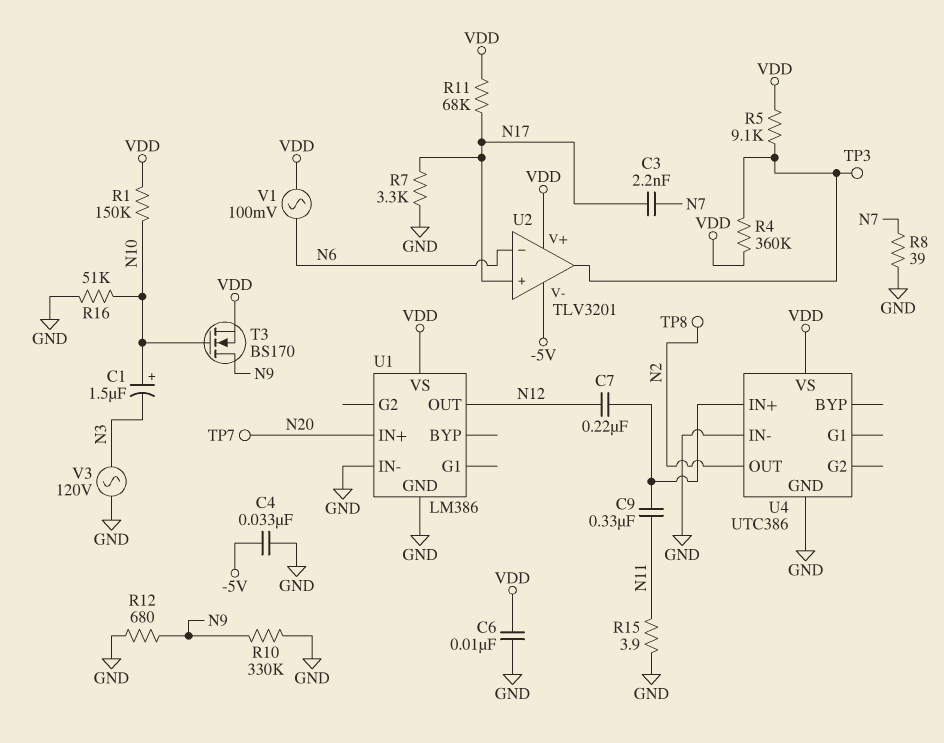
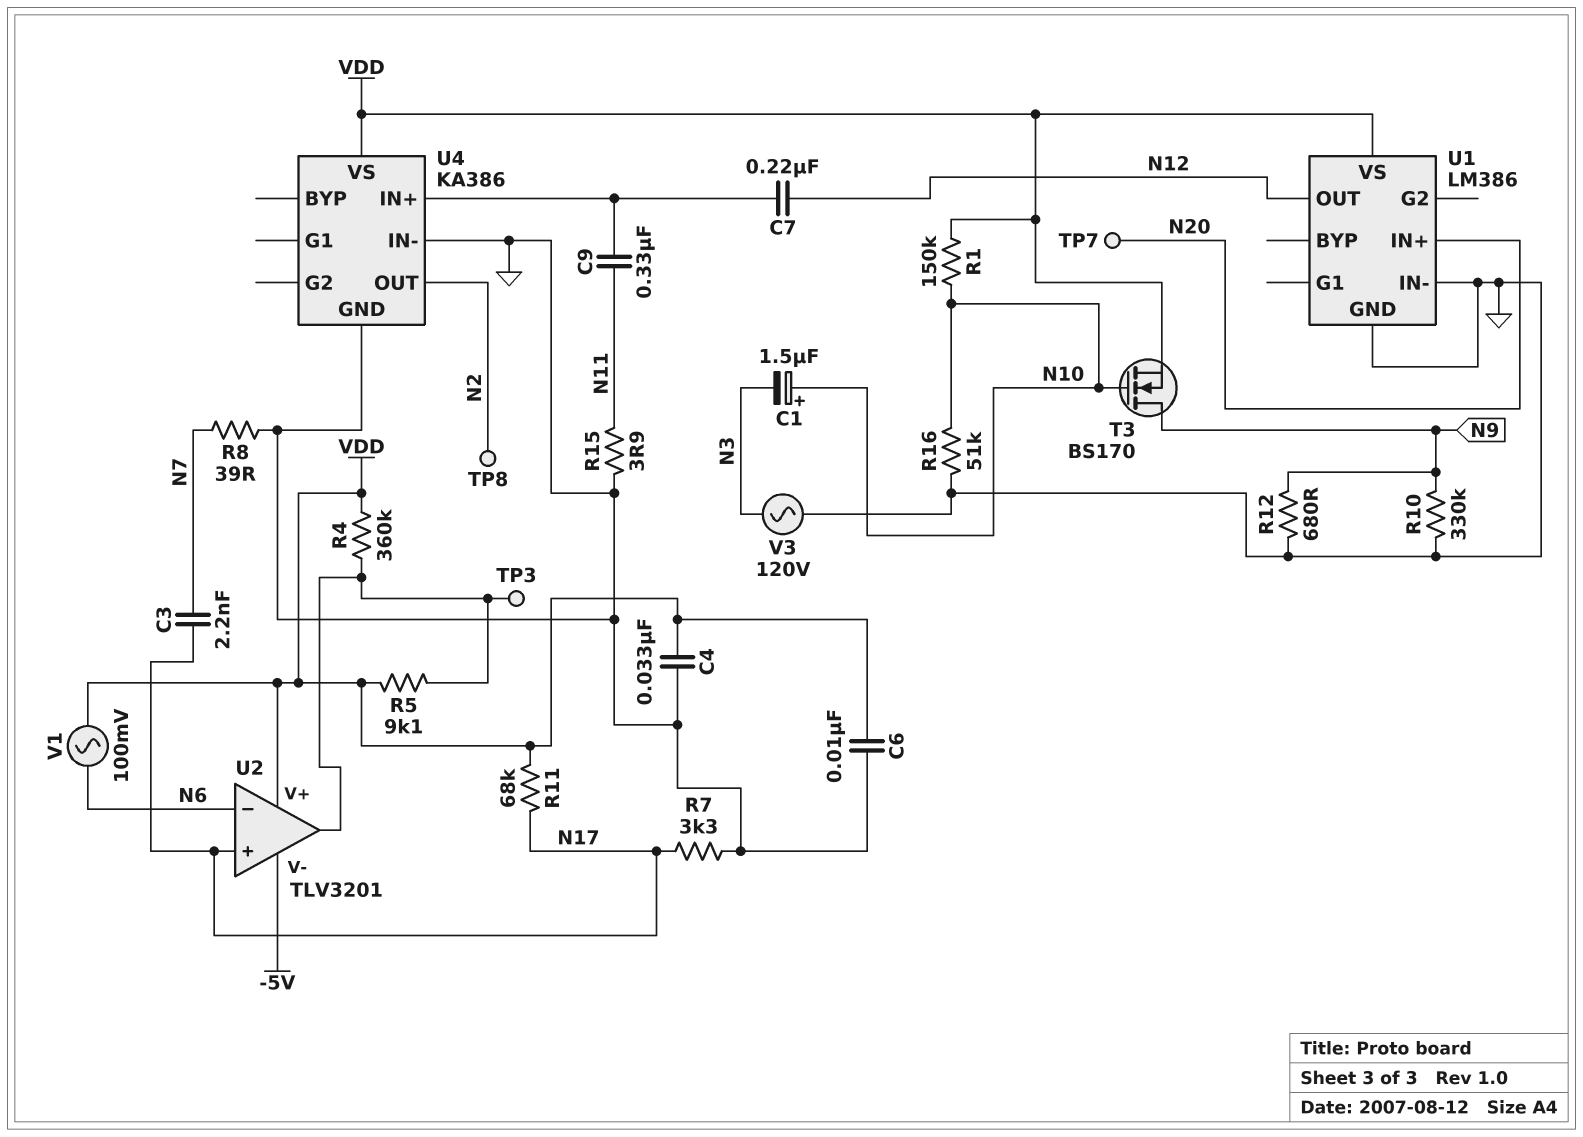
C4: 33nF (-5V, GND) -> 33nF (GND, VDD)
U4: UTC386 -> KA386

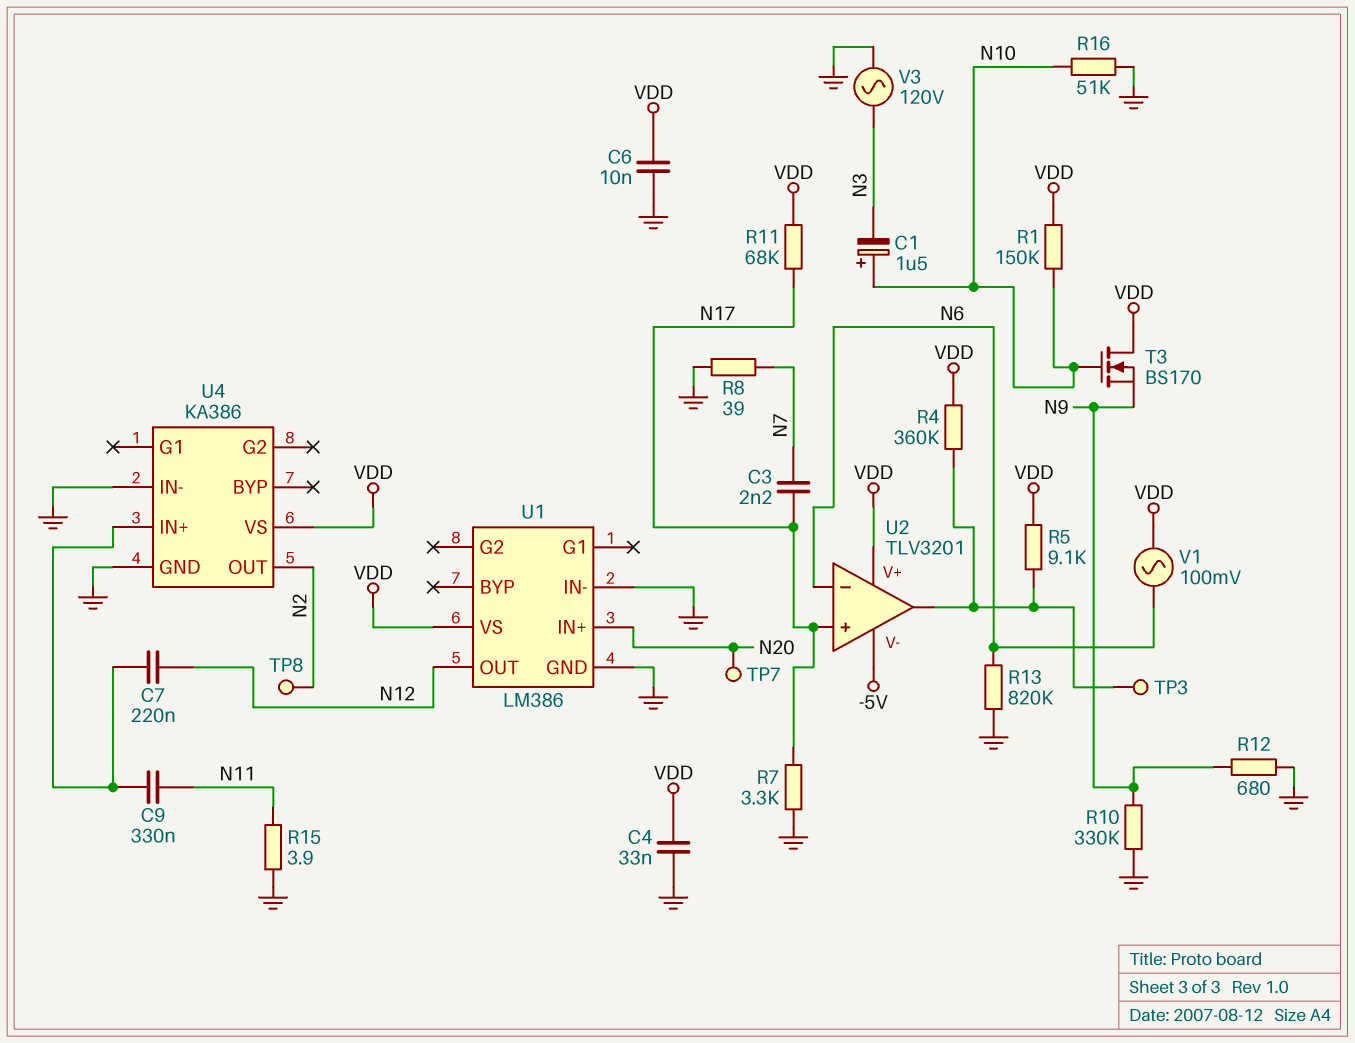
R13: none -> 820k (GND, N6)
T3: NMOS BS170 (G N10, D N9, S VDD) -> NMOS BS170 (G N10, D VDD, S N9)

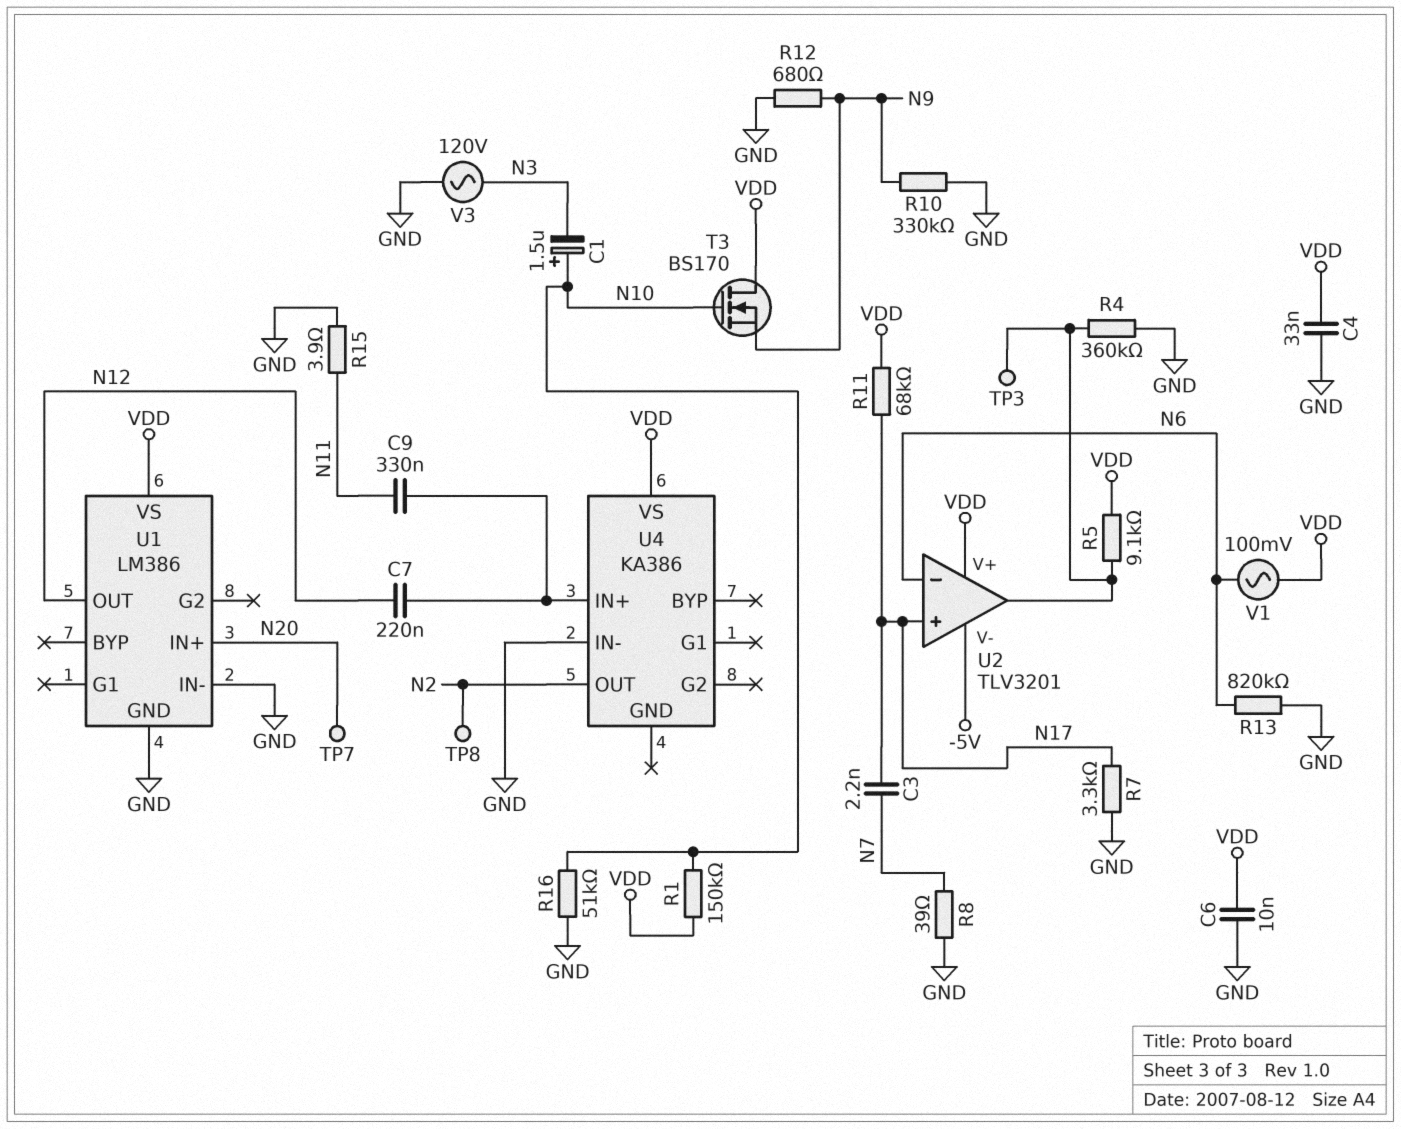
R4: 360k (U2/out, VDD) -> 360k (GND, U2/out)
U4 pin GND: GND -> none

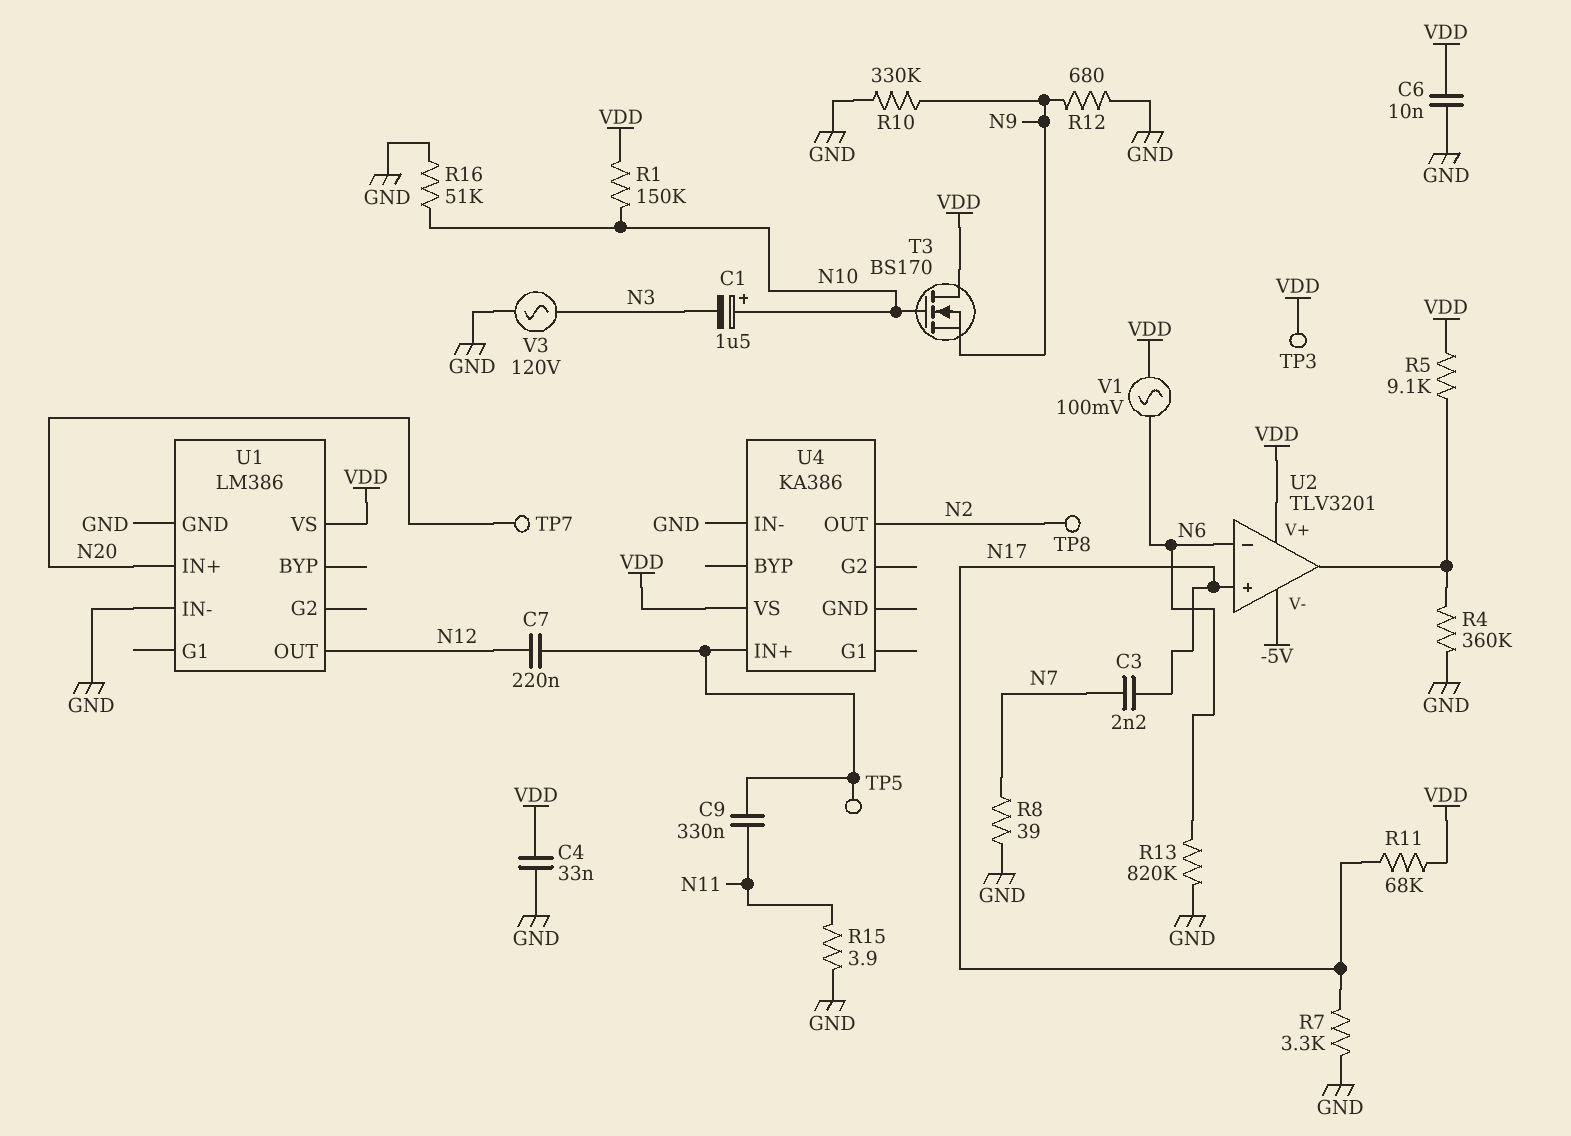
TP3: test point (U2/out) -> test point (VDD)
TP5: none -> test point (U4/IN+)

